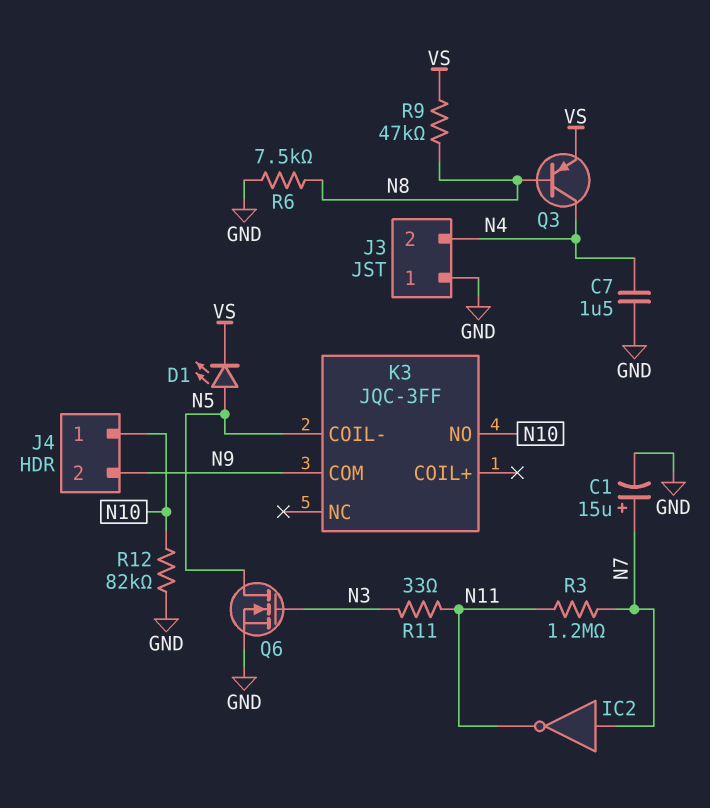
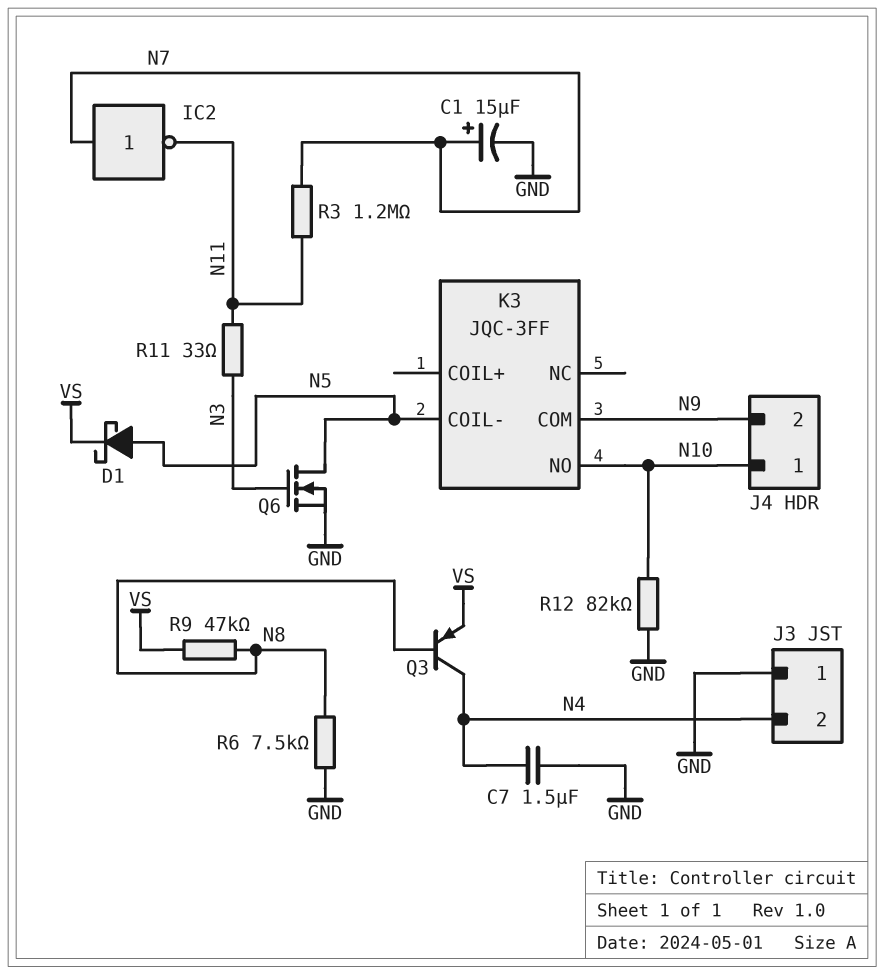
D1: LED (A N5, K VS) -> schottky (A N5, K VS)

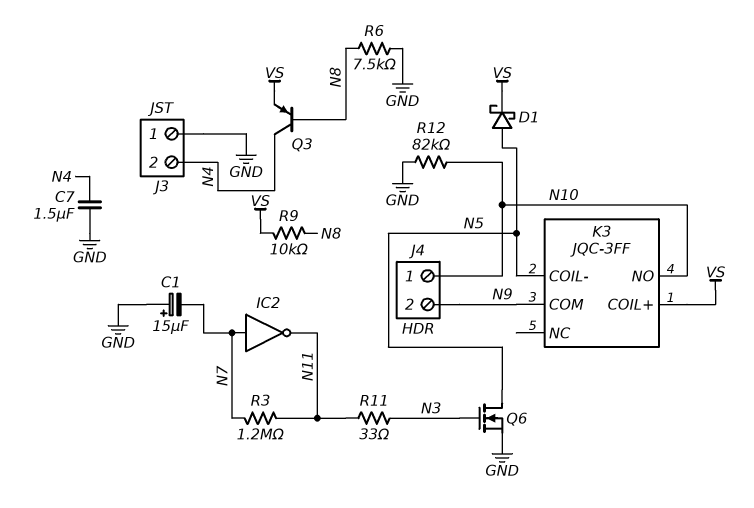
C1: 15uF (plus N7, minus GND) -> 15uF (plus GND, minus N7)
K3 pin COIL+: none -> VS
R9: 47k (N8, VS) -> 10k (N8, VS)

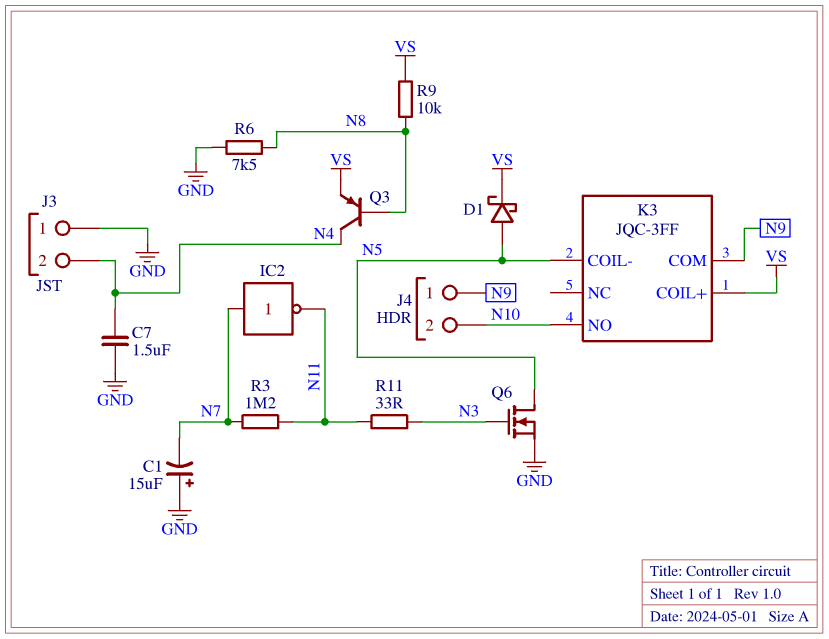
J4 pin 1: N10 -> N9
J4 pin 2: N9 -> N10
R12: 82k (GND, N10) -> none

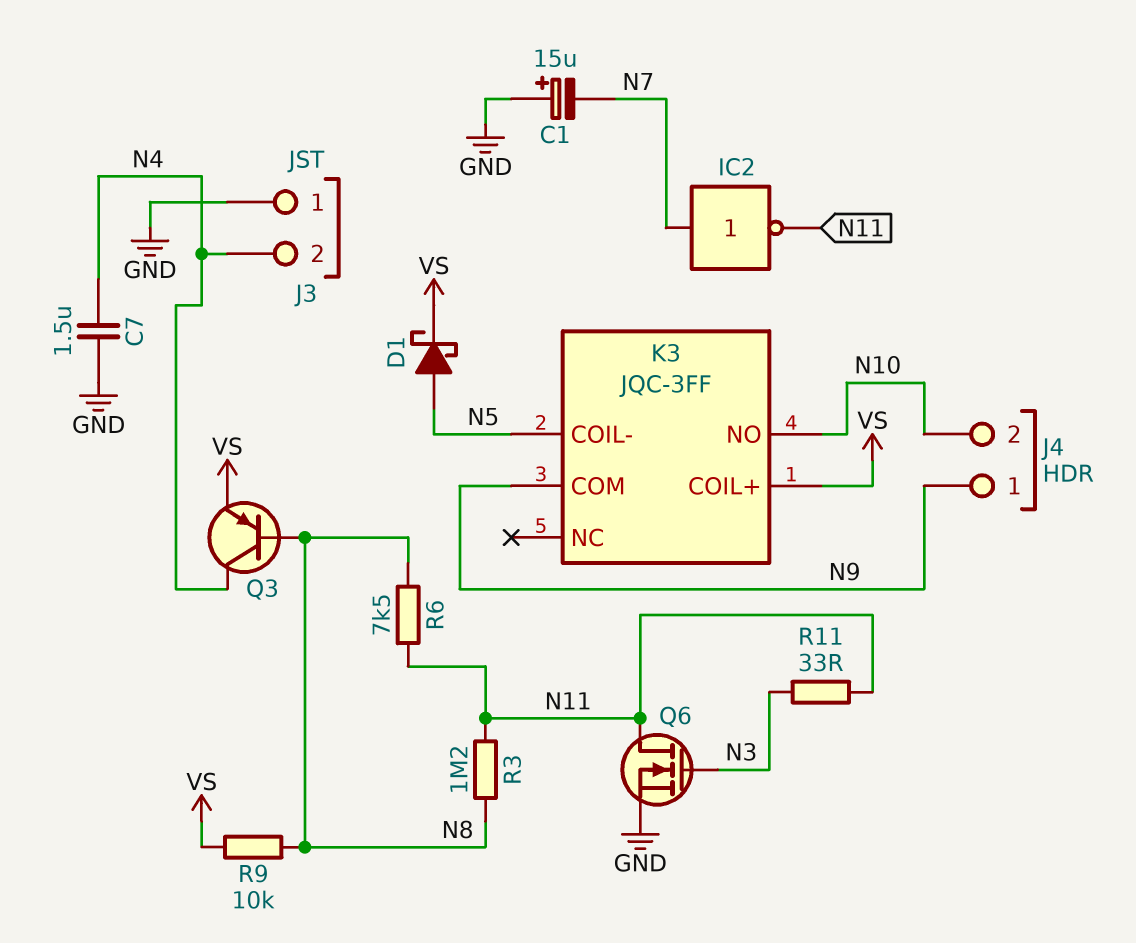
Q6: NMOS (G N3, D N5, S GND) -> NMOS (G N3, D N11, S GND)
R3: 1.2M (N7, N11) -> 1.2M (N8, N11)
R6: 7.5k (GND, N8) -> 7.5k (N8, N11)

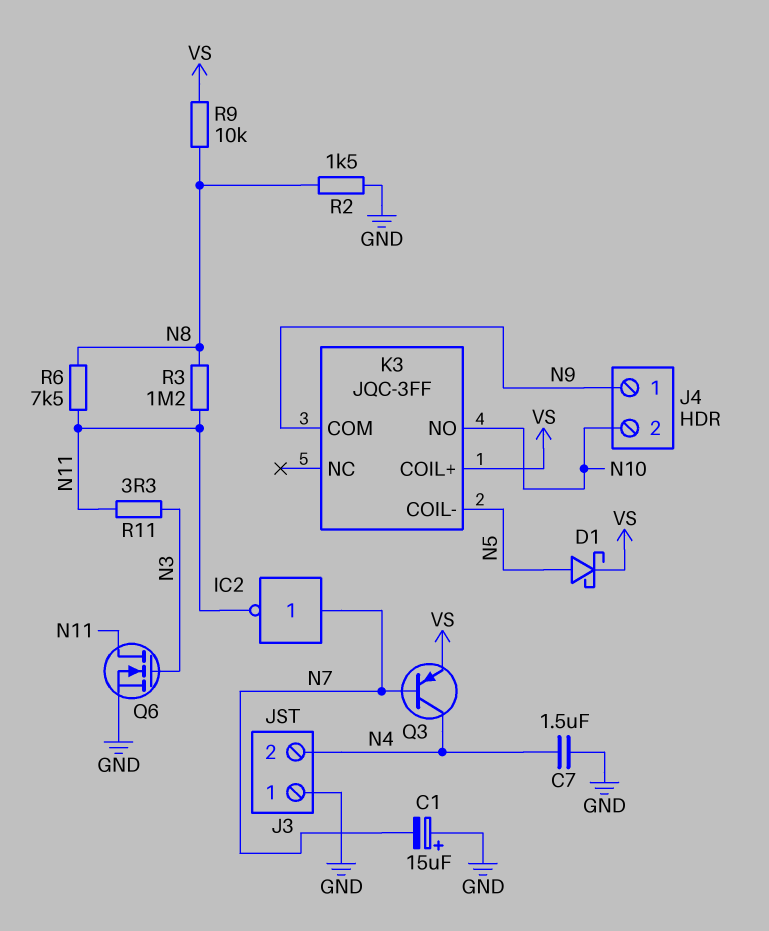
Q3: PNP (B N8, C N4, E VS) -> PNP (B N7, C N4, E VS)
R2: none -> 1.5k (GND, N8)
R11: 33 (N3, N11) -> 3.3 (N3, N11)

